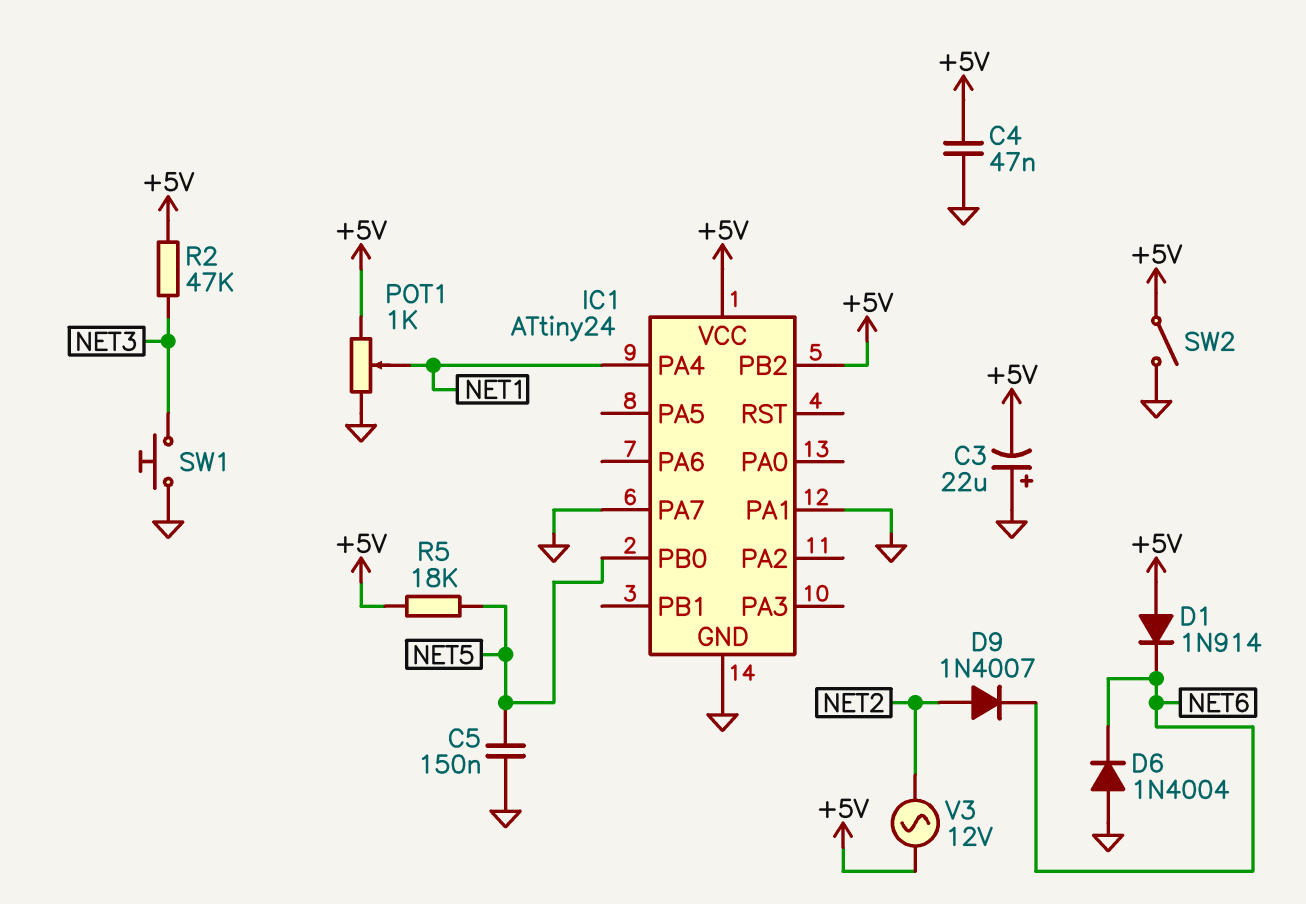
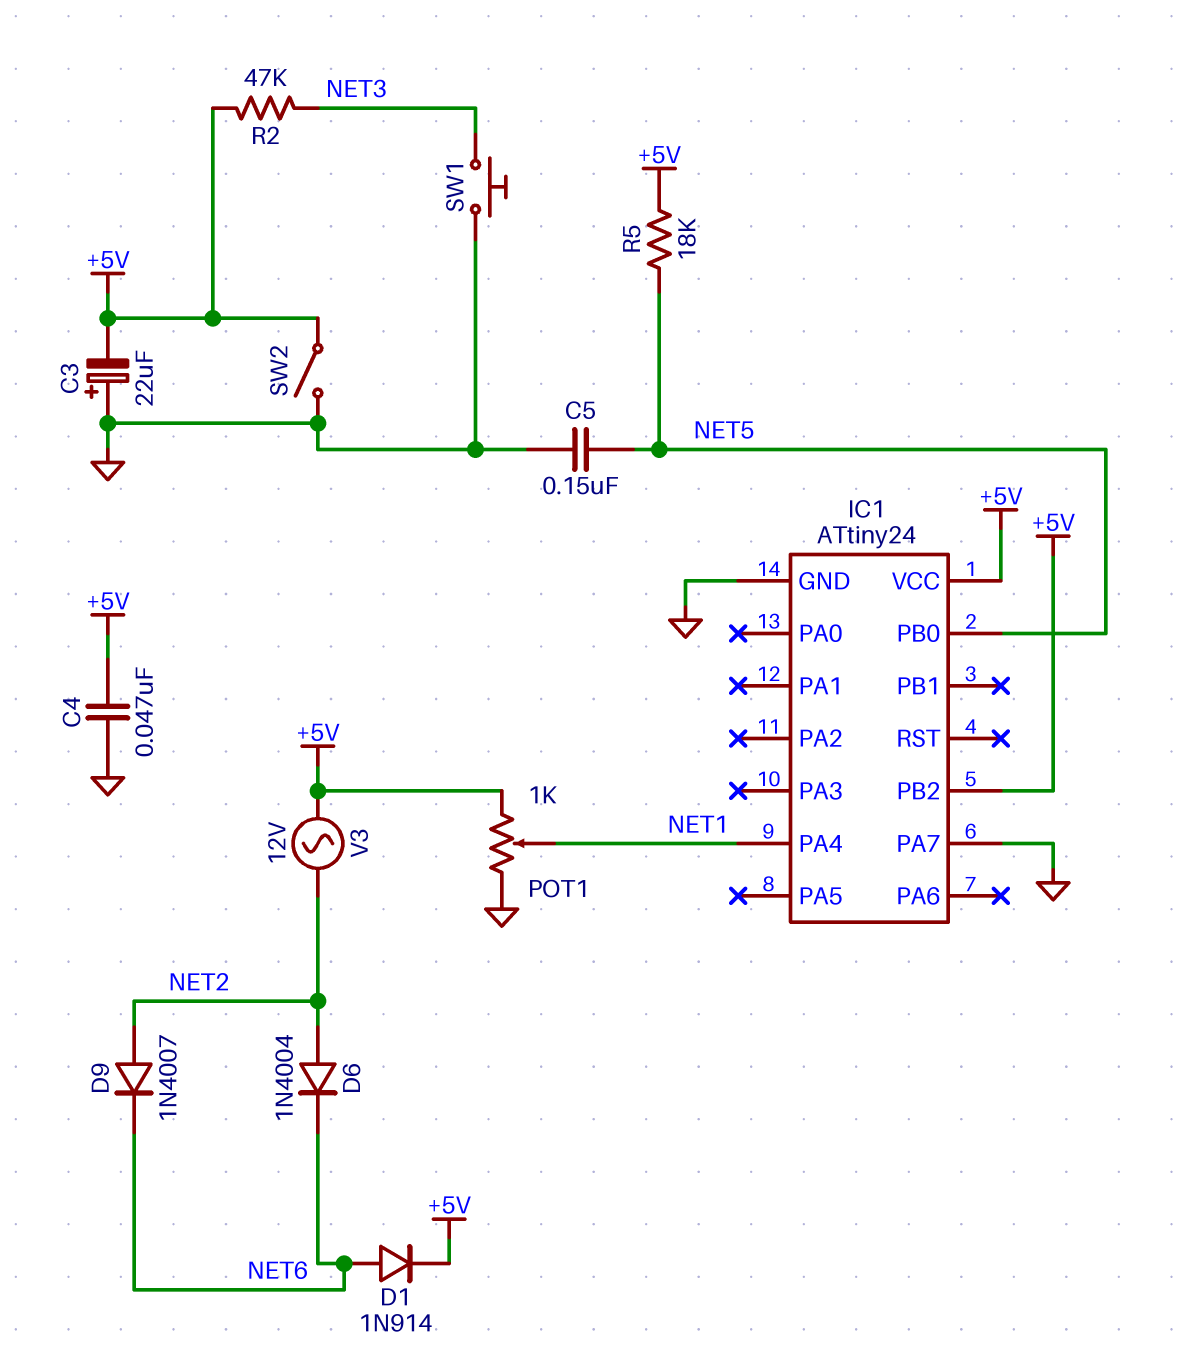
D1: diode 1N914 (A +5V, K NET6) -> diode 1N914 (A NET6, K +5V)
D6: diode 1N4004 (A GND, K NET6) -> diode 1N4004 (A NET2, K NET6)
IC1 pin PA1: GND -> none

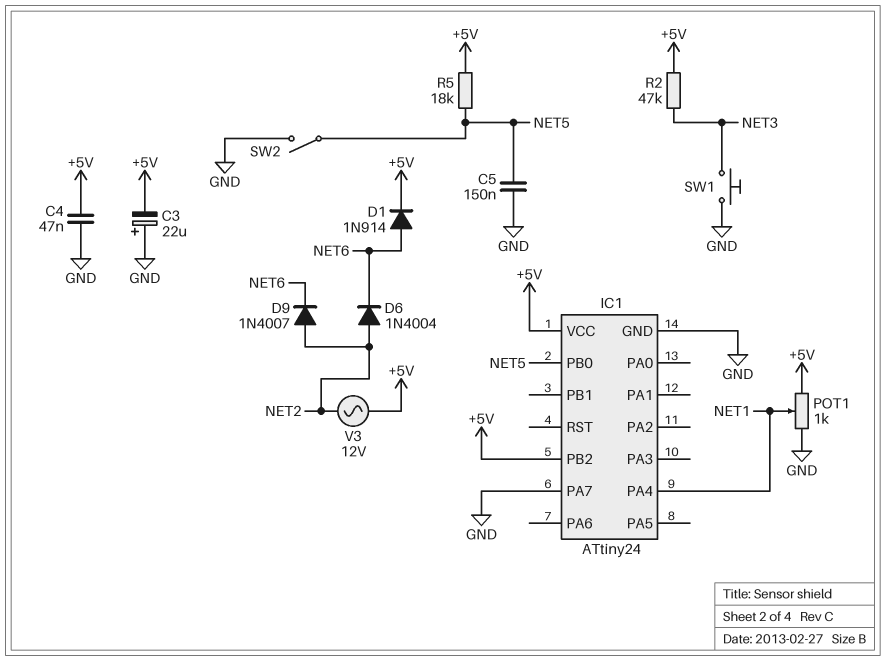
SW2: switch (+5V, GND) -> switch (GND, NET5)

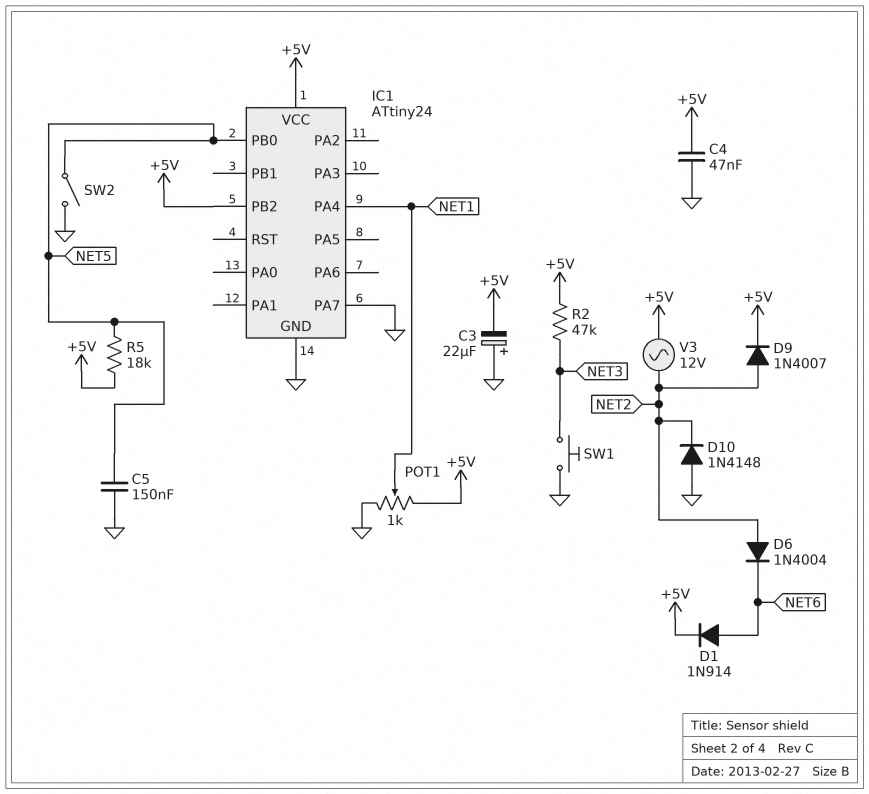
D9: diode 1N4007 (A NET2, K NET6) -> diode 1N4007 (A NET2, K +5V)
D10: none -> diode 1N4148 (A GND, K NET2)

